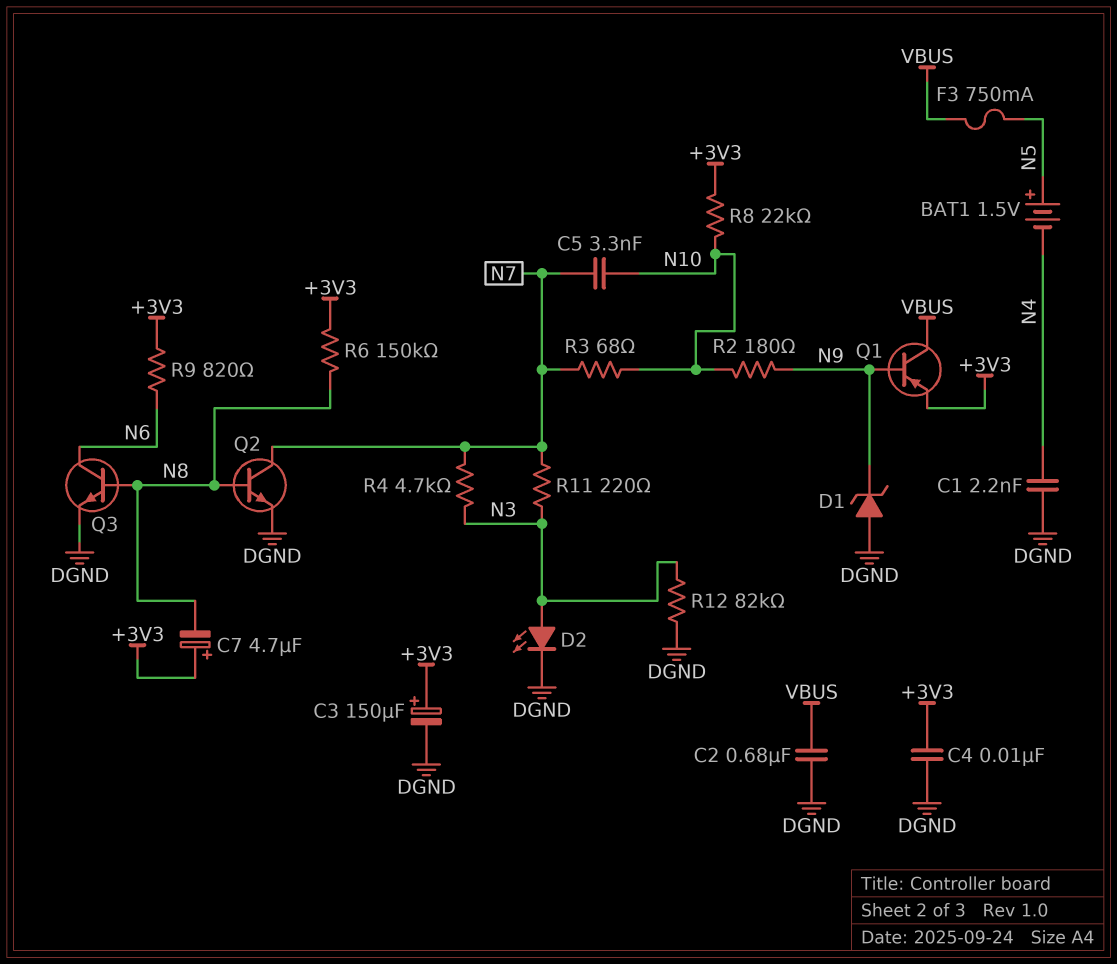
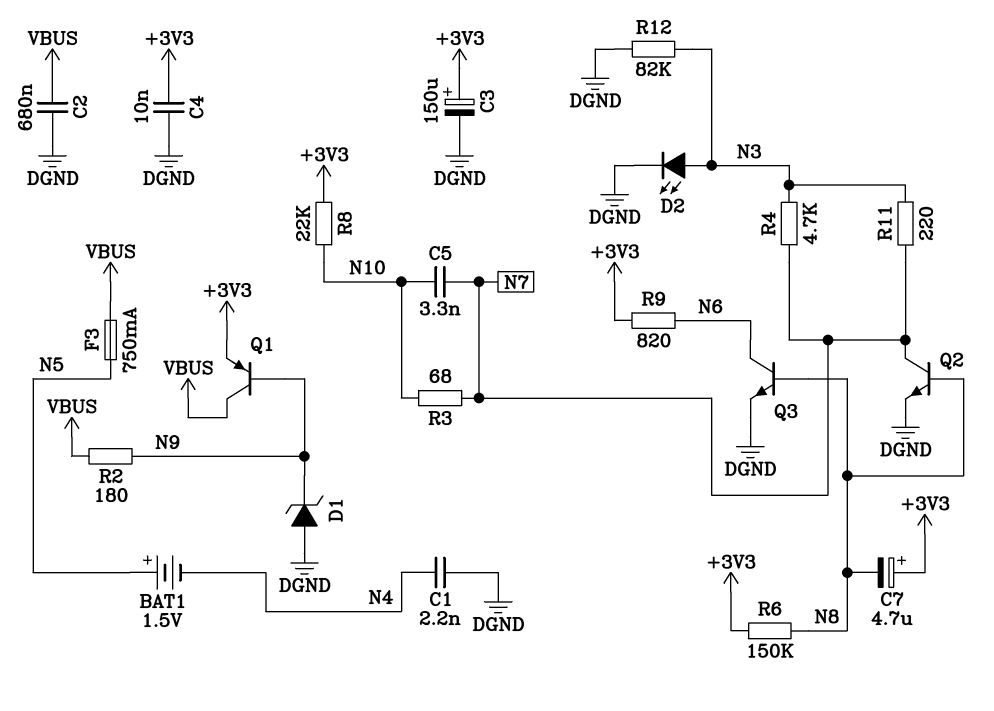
R2: 180 (N9, N10) -> 180 (N9, VBUS)

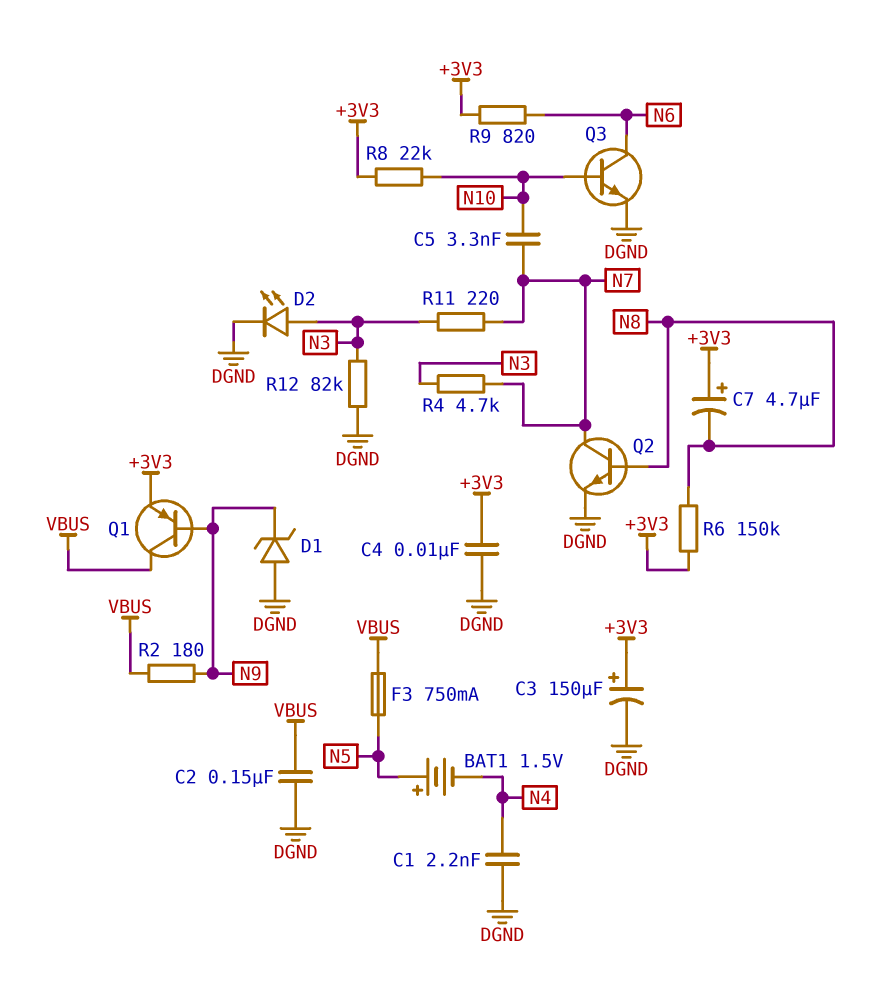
C2: 680nF (DGND, VBUS) -> 150nF (DGND, VBUS)
Q3: NPN (B N8, C N6, E DGND) -> NPN (B N10, C N6, E DGND)
R3: 68 (N7, N10) -> none

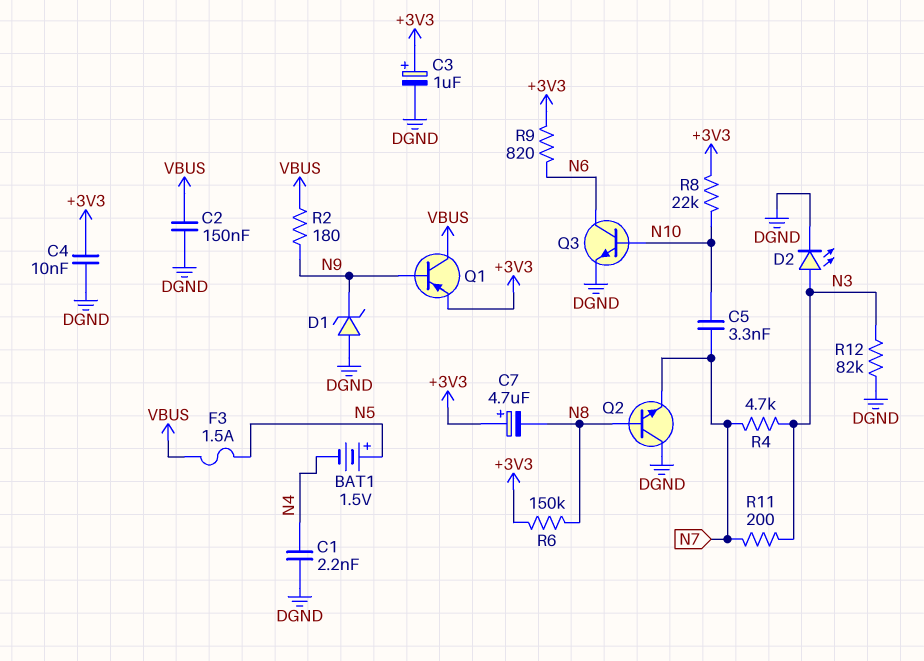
C3: 150uF (plus +3V3, minus DGND) -> 1uF (plus +3V3, minus DGND)
F3: 750mA (N5, VBUS) -> 1.5A (N5, VBUS)
Q2: NPN (B N8, C N7, E DGND) -> NPN (B N8, C DGND, E N7)
R11: 220 (N3, N7) -> 200 (N3, N7)

